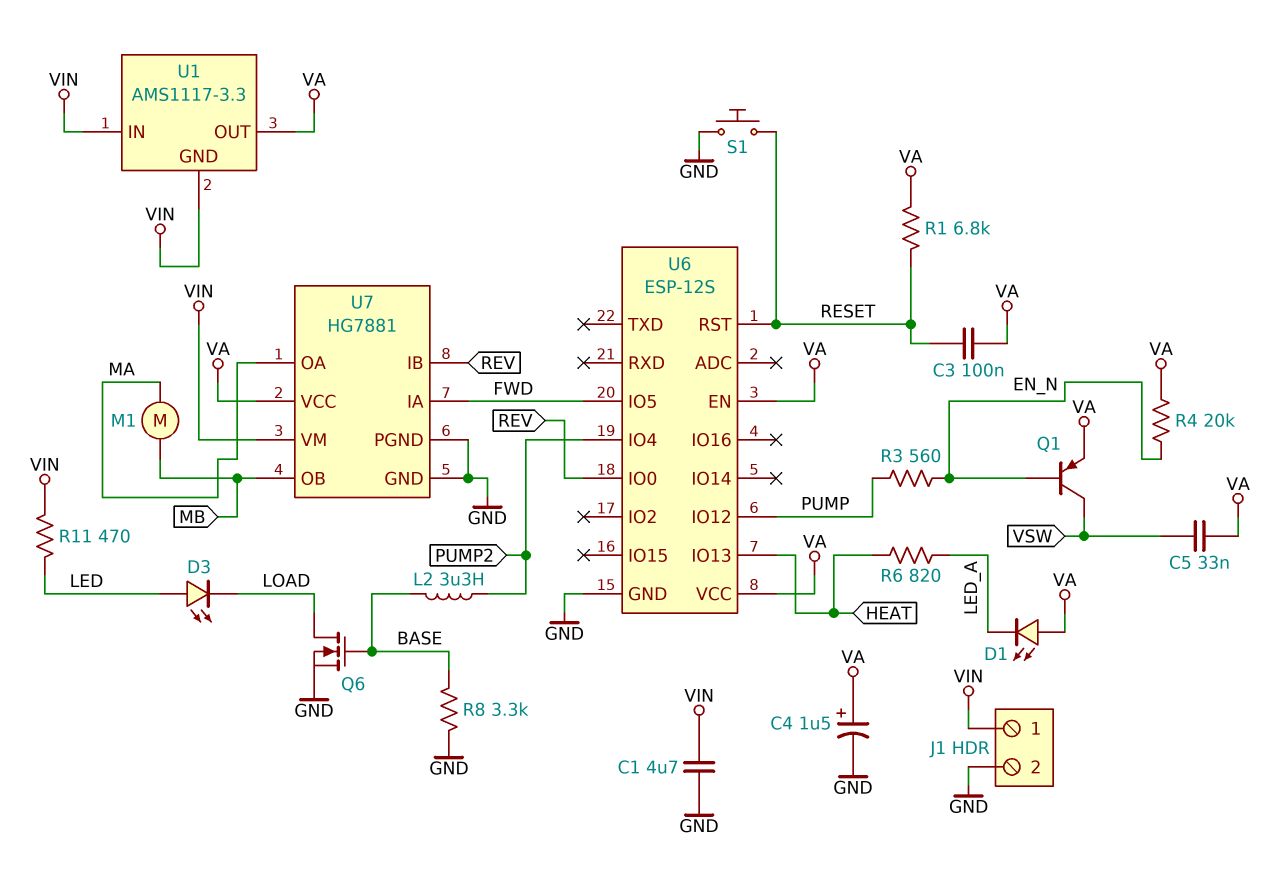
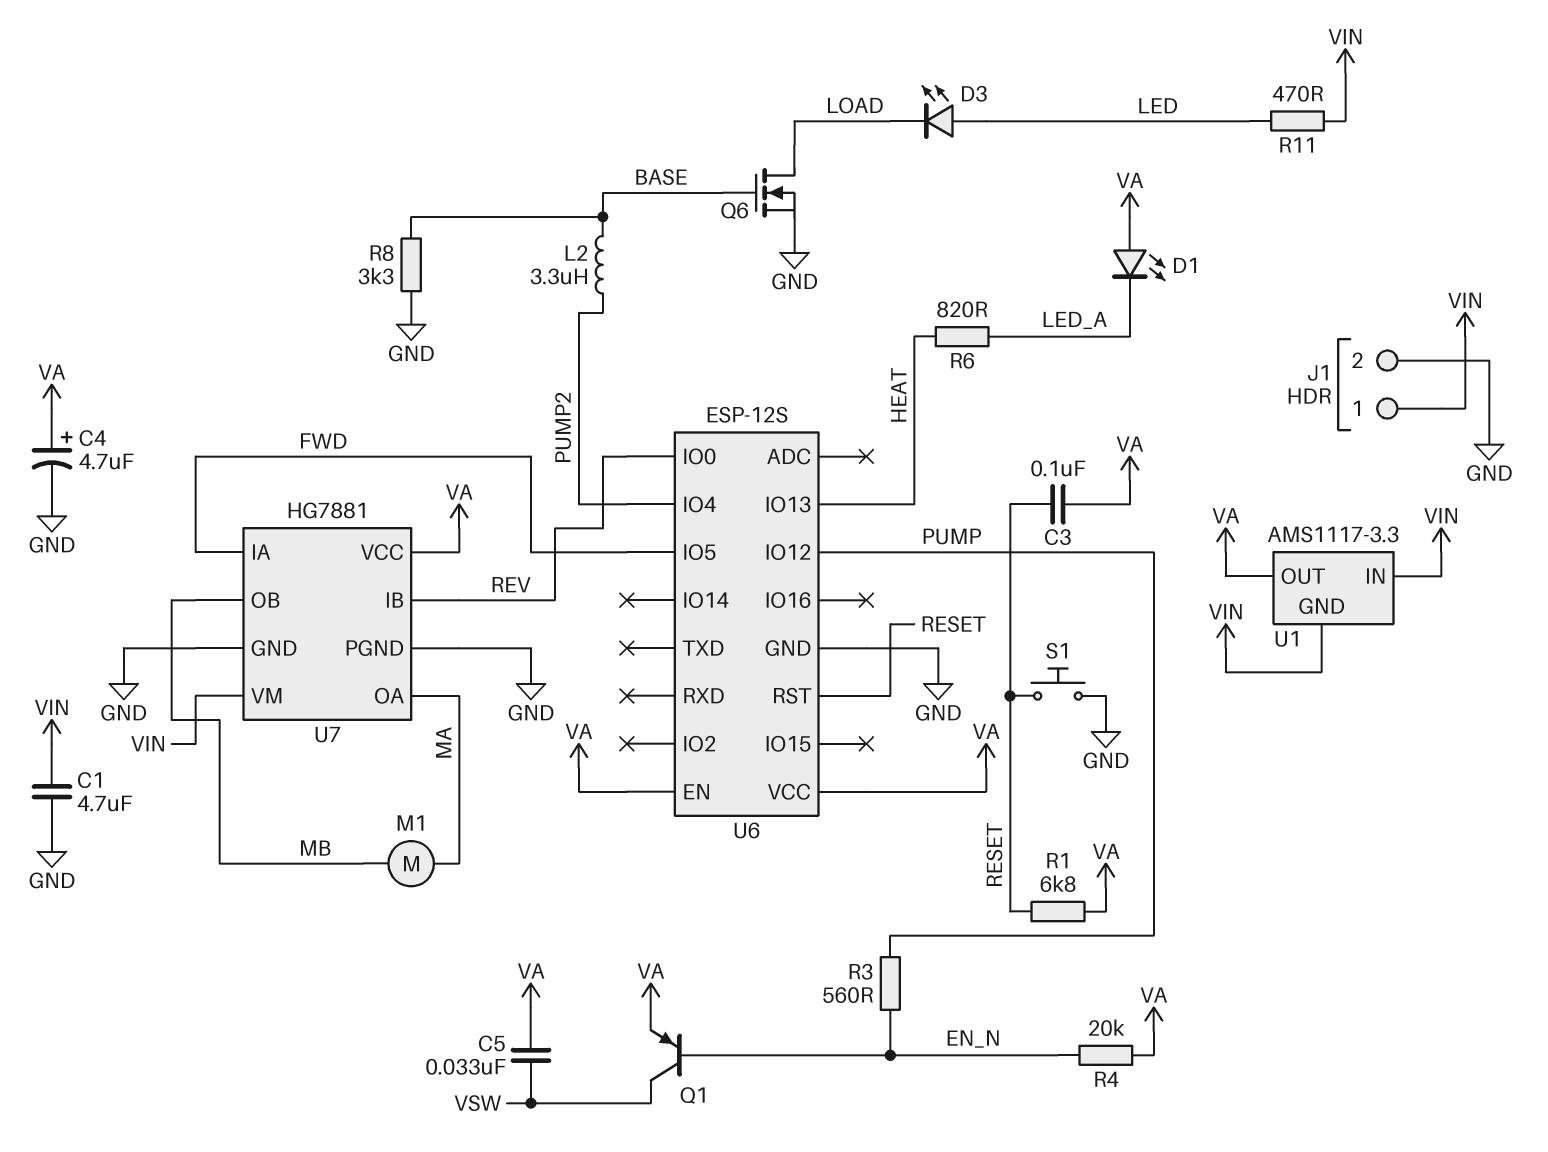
C4: 1.5uF (plus VA, minus GND) -> 4.7uF (plus VA, minus GND)

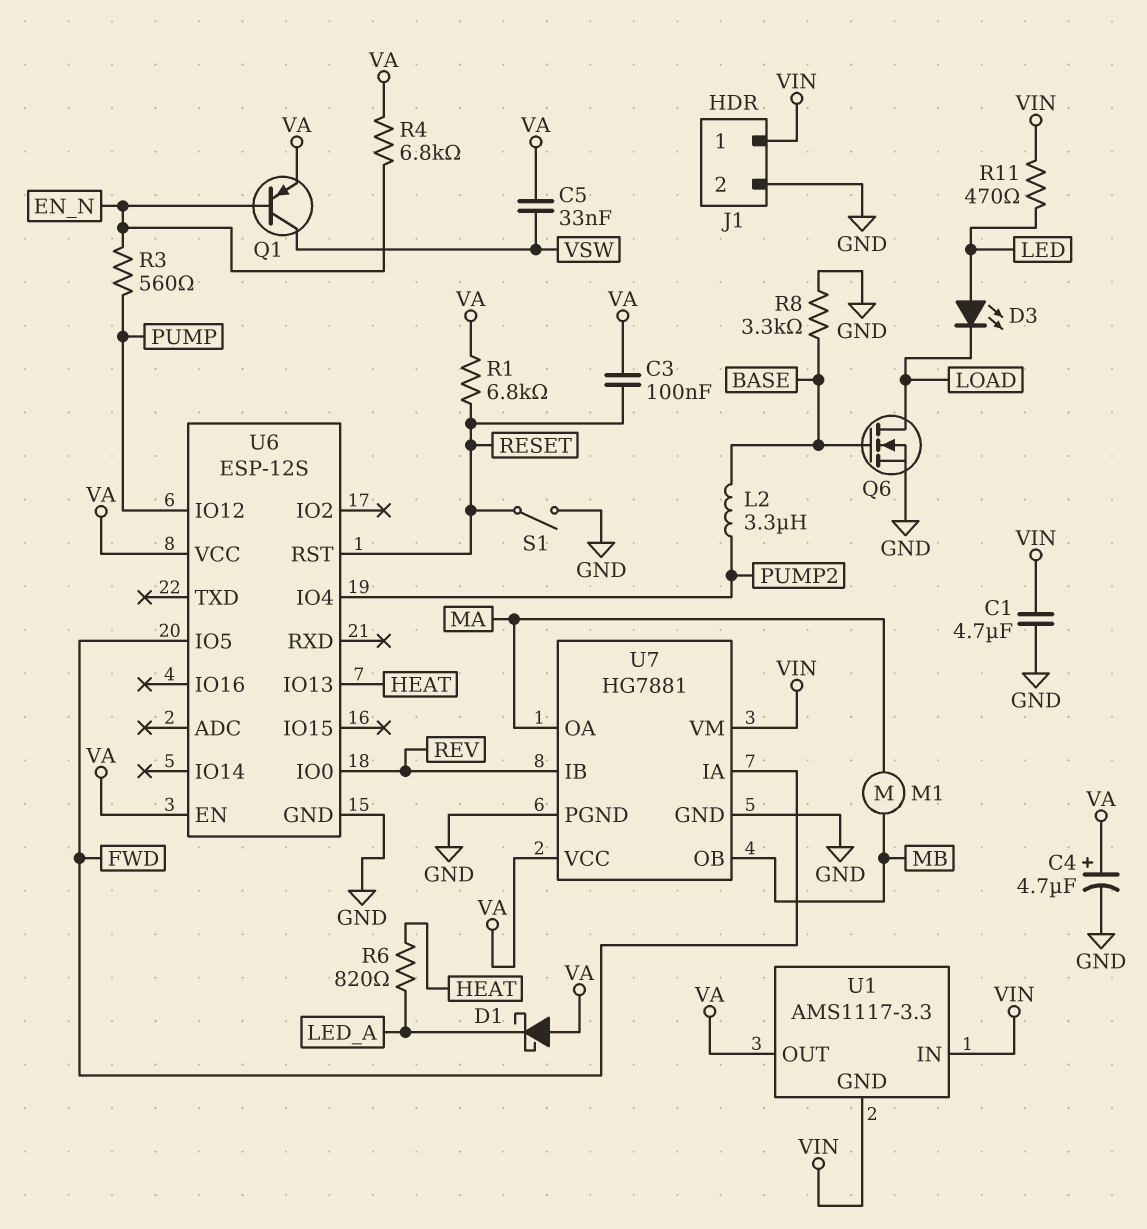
D1: LED (A VA, K LED_A) -> schottky (A VA, K LED_A)
R4: 20k (EN_N, VA) -> 6.8k (EN_N, VA)
S1: button (GND, RESET) -> switch (GND, RESET)

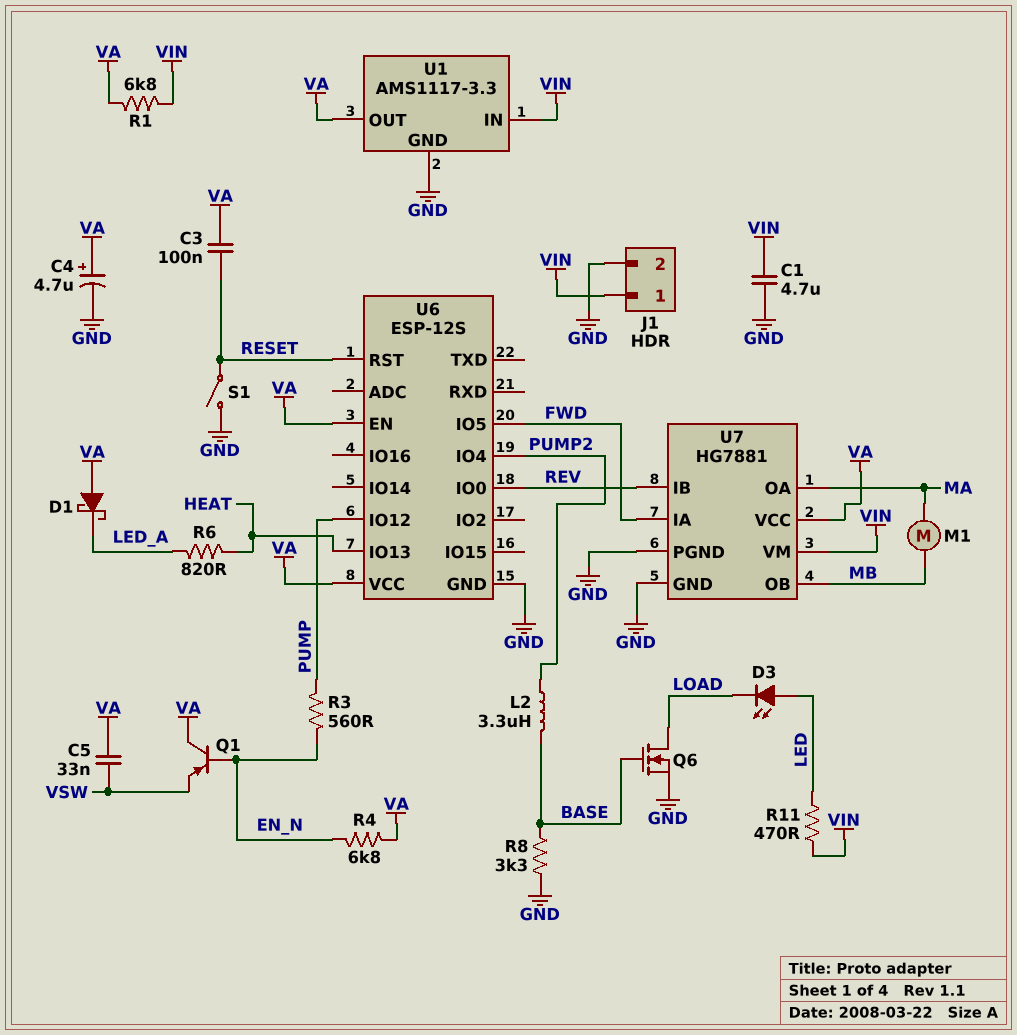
Q1: PNP (B EN_N, C VSW, E VA) -> PNP (B EN_N, C VA, E VSW)
R1: 6.8k (RESET, VA) -> 6.8k (VA, VIN)
U1 pin GND: VIN -> GND

